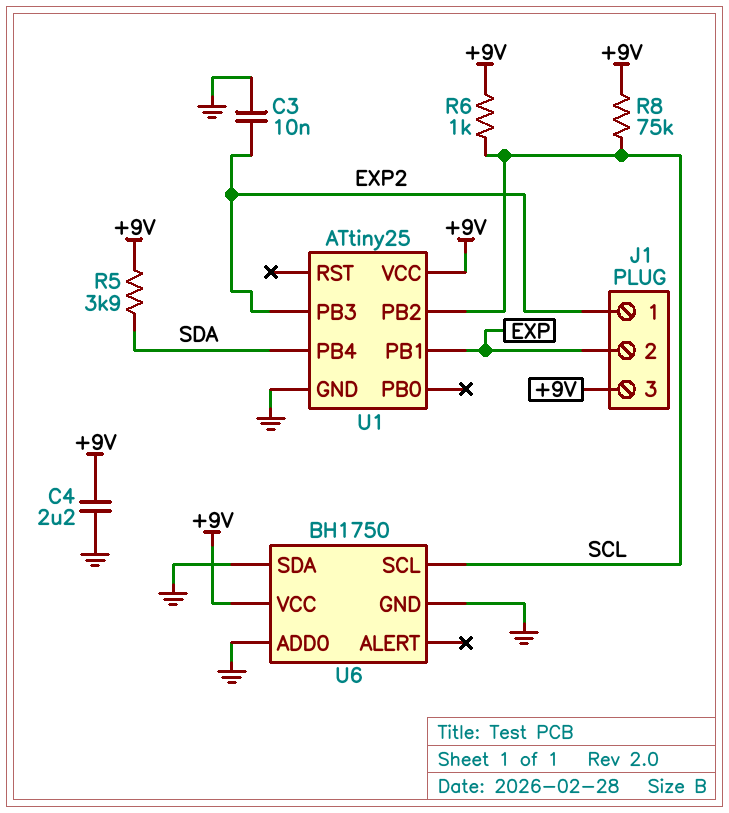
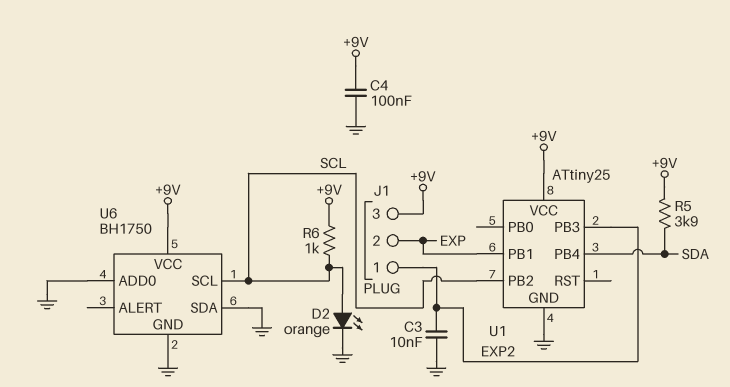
C4: 2.2uF (+9V, GND) -> 100nF (+9V, GND)
D2: none -> LED orange (A SCL, K GND)
R8: 75k (+9V, SCL) -> none

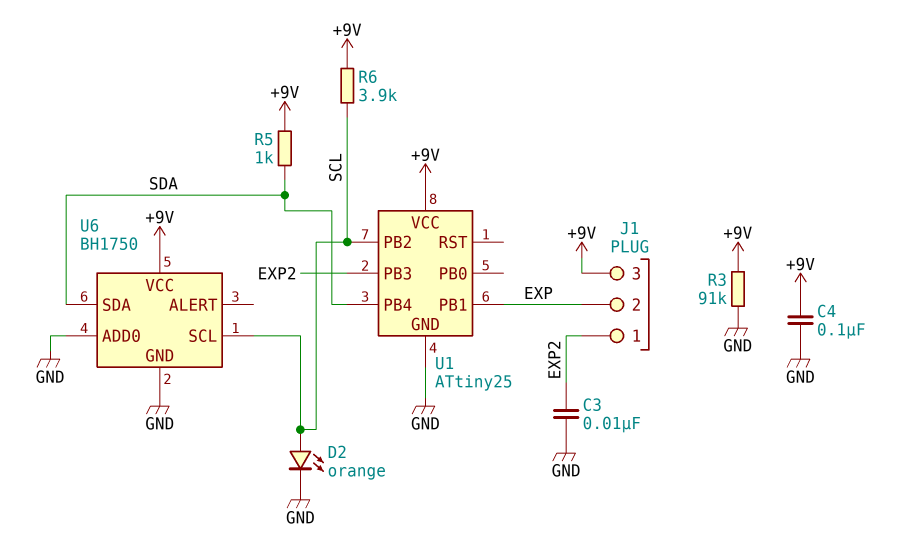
R3: none -> 91k (+9V, GND)
R5: 3.9k (+9V, SDA) -> 1k (+9V, SDA)
R6: 1k (+9V, SCL) -> 3.9k (+9V, SCL)
U6 pin SDA: GND -> SDA

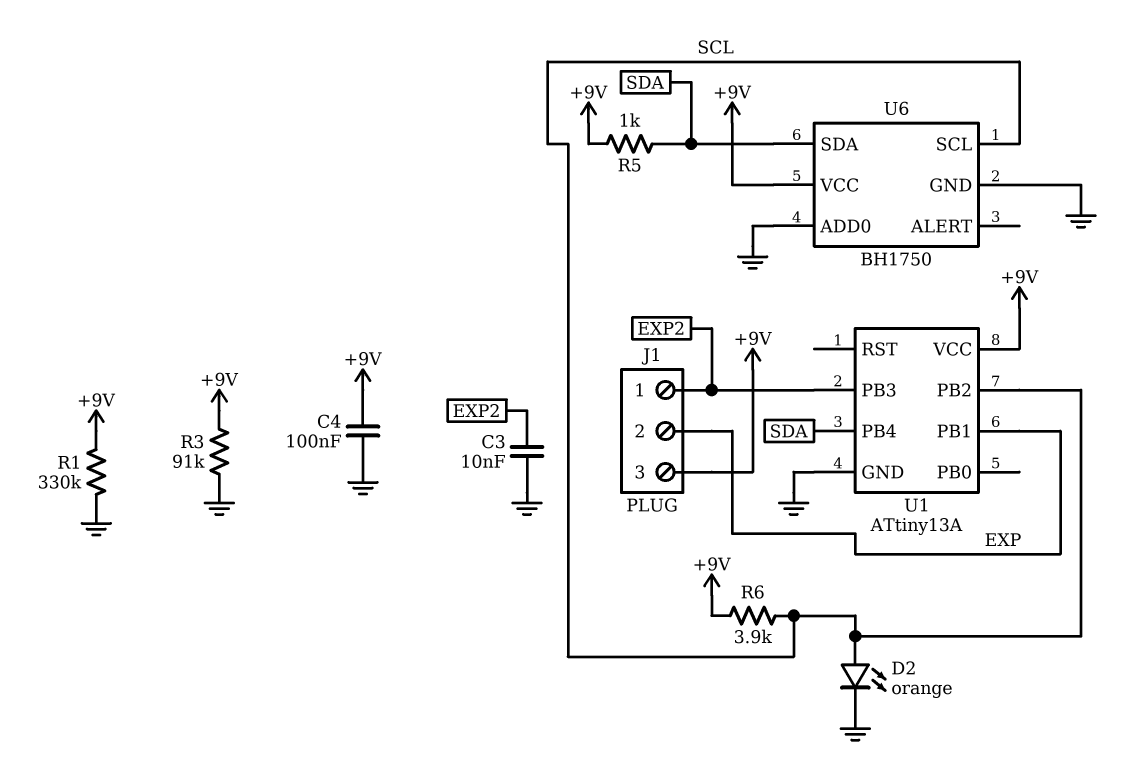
R1: none -> 330k (+9V, GND)
U1: ATtiny25 -> ATtiny13A

